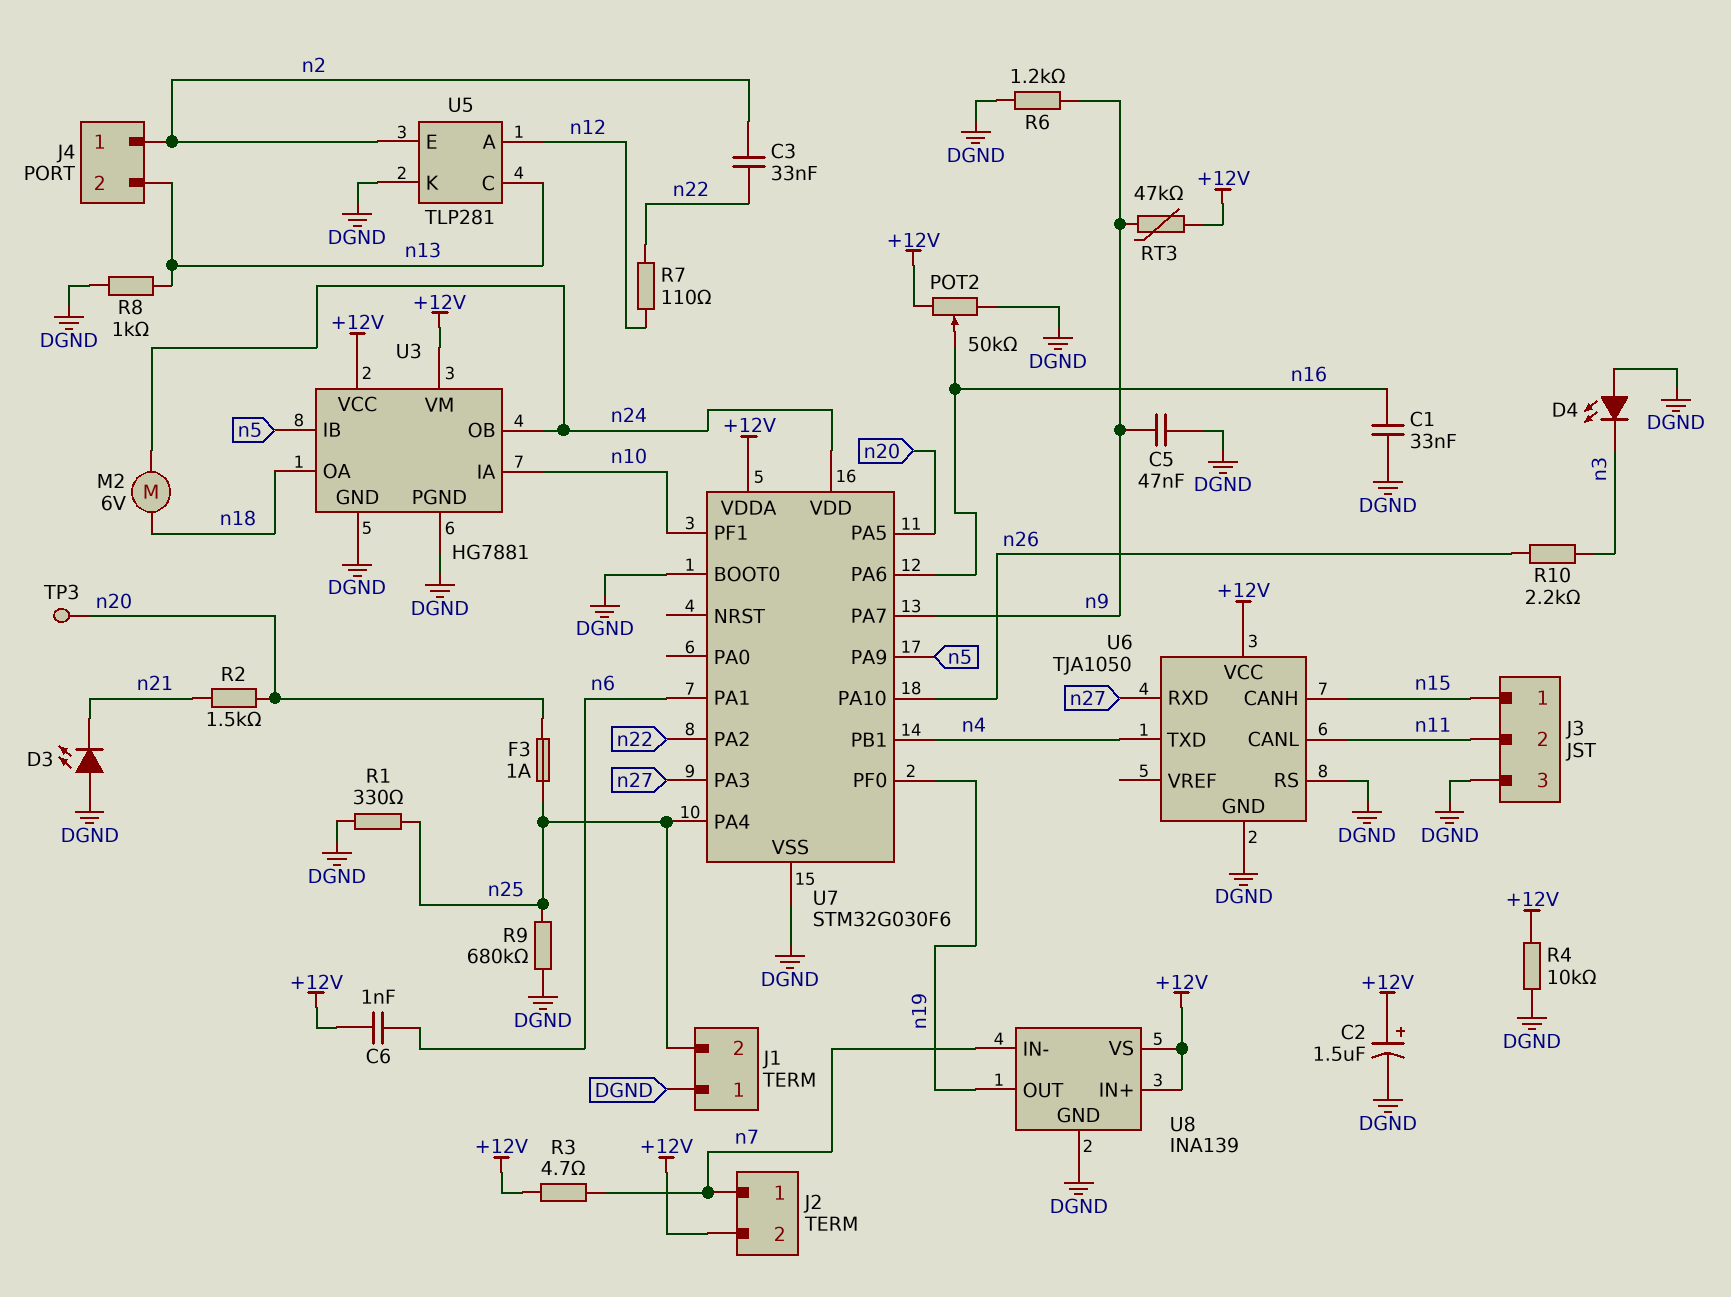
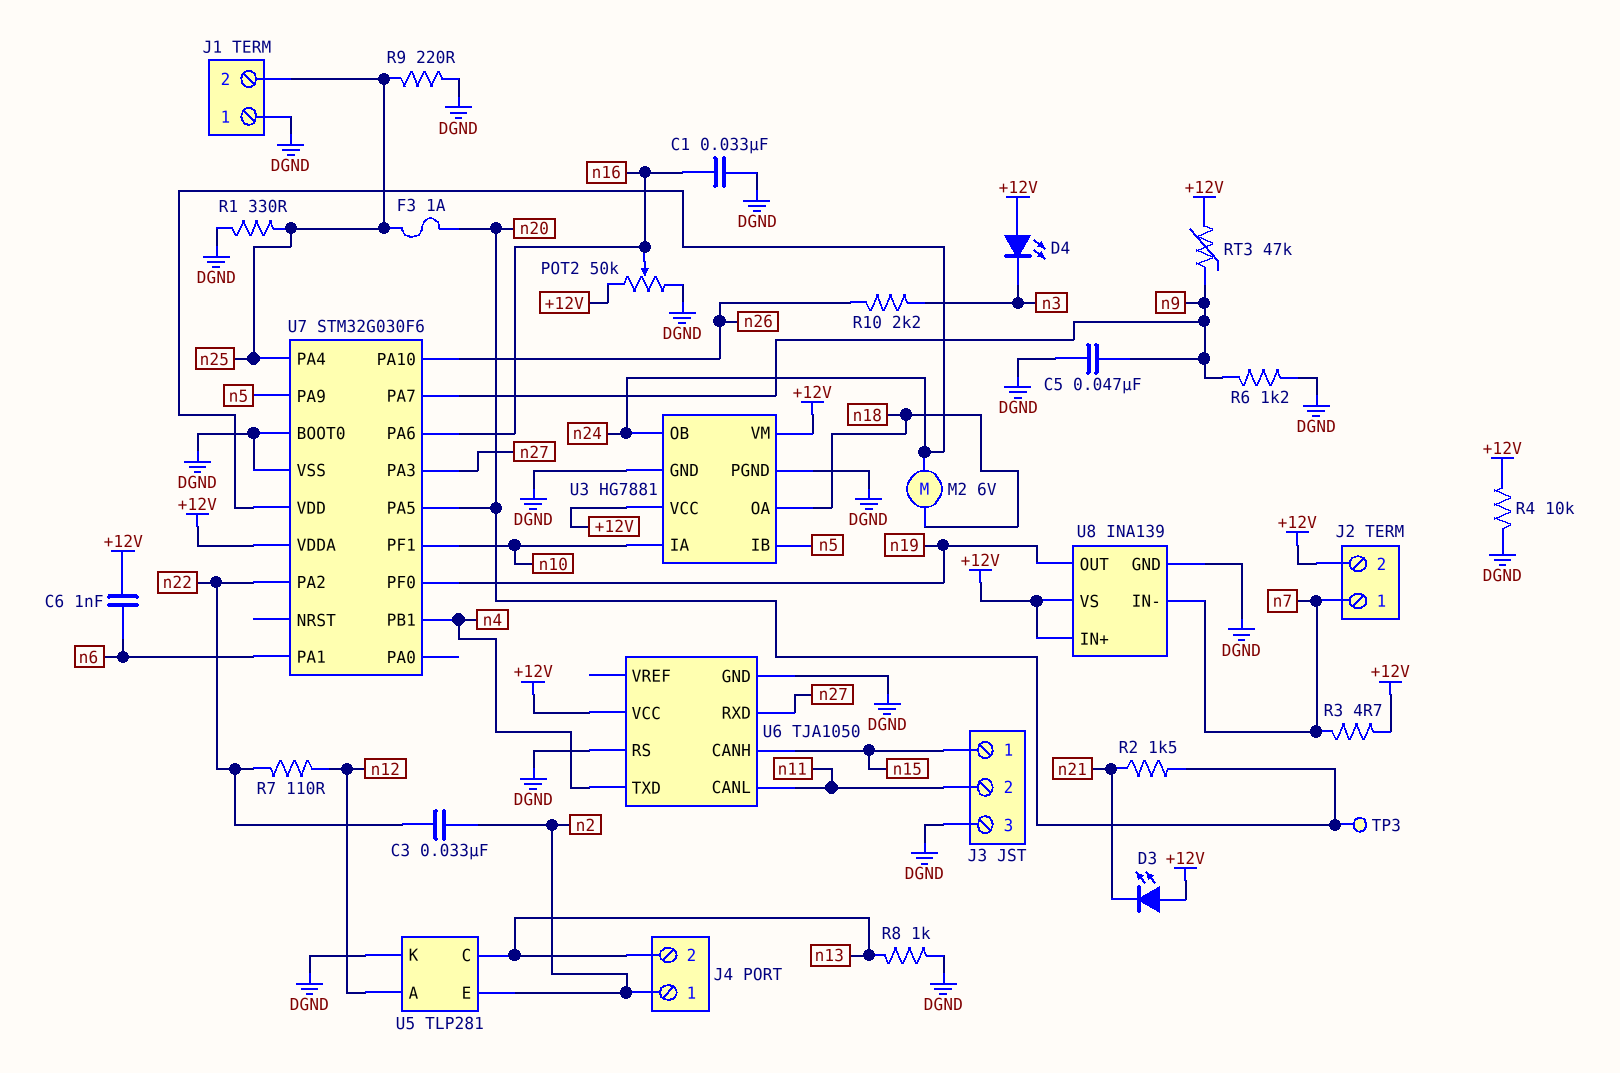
C2: 1.5uF (plus +12V, minus DGND) -> none
D3: LED (A DGND, K n21) -> LED (A +12V, K n21)
D4: LED (A DGND, K n3) -> LED (A +12V, K n3)
R9: 680k (DGND, n25) -> 220 (DGND, n25)

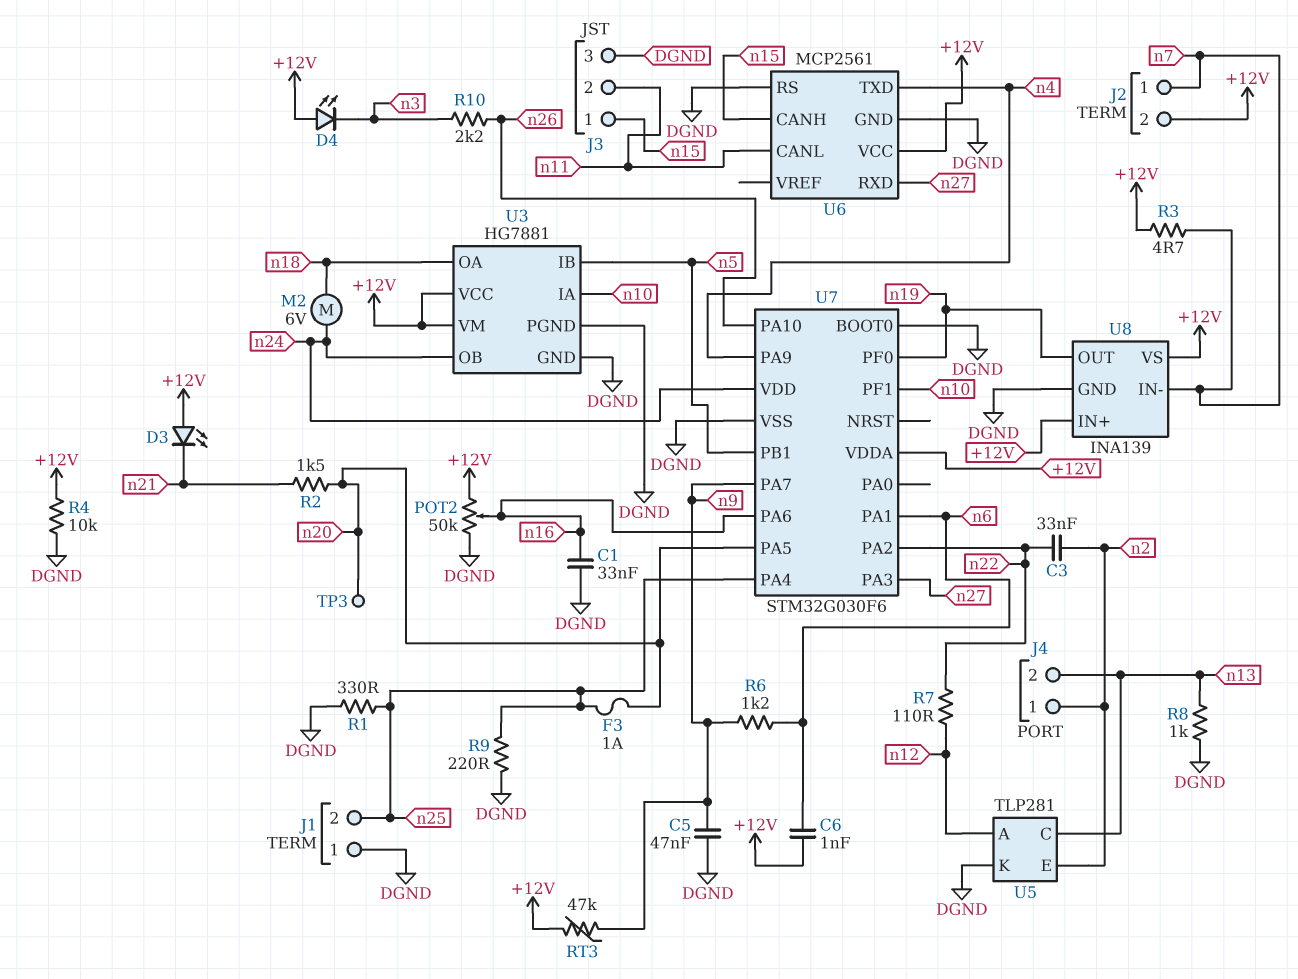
R6: 1.2k (DGND, n9) -> 1.2k (n6, n9)
U6: TJA1050 -> MCP2561
U7 pin PA9: n5 -> n4
U7 pin PB1: n4 -> n5

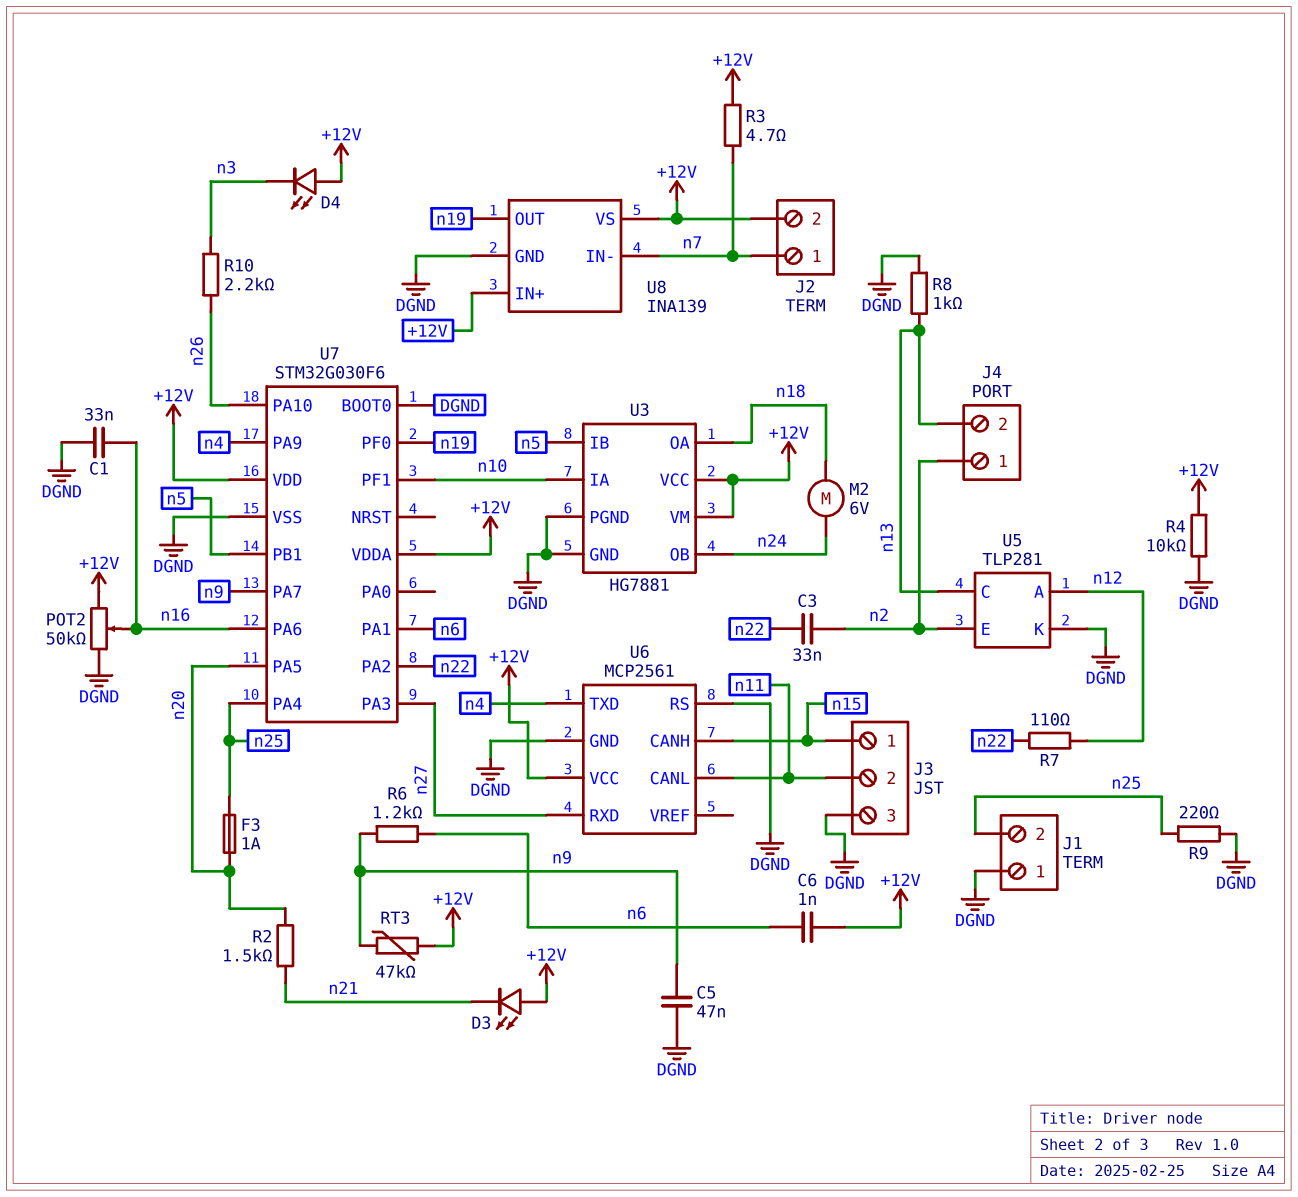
R1: 330 (DGND, n25) -> none
TP3: test point (n20) -> none
U7 pin VDD: n24 -> +12V

